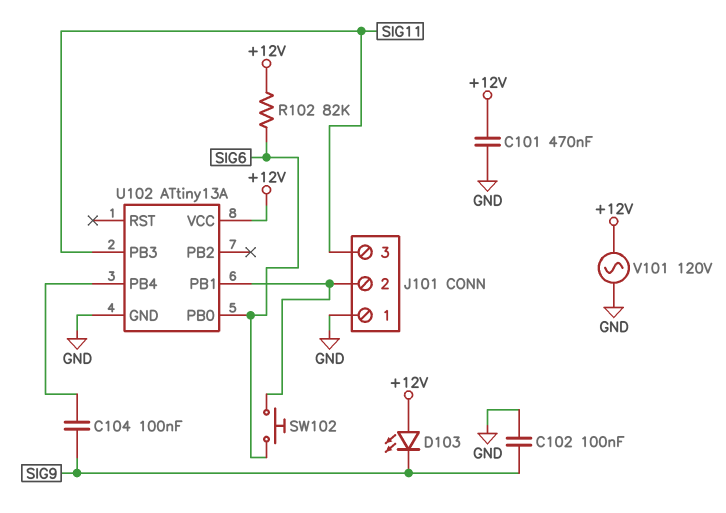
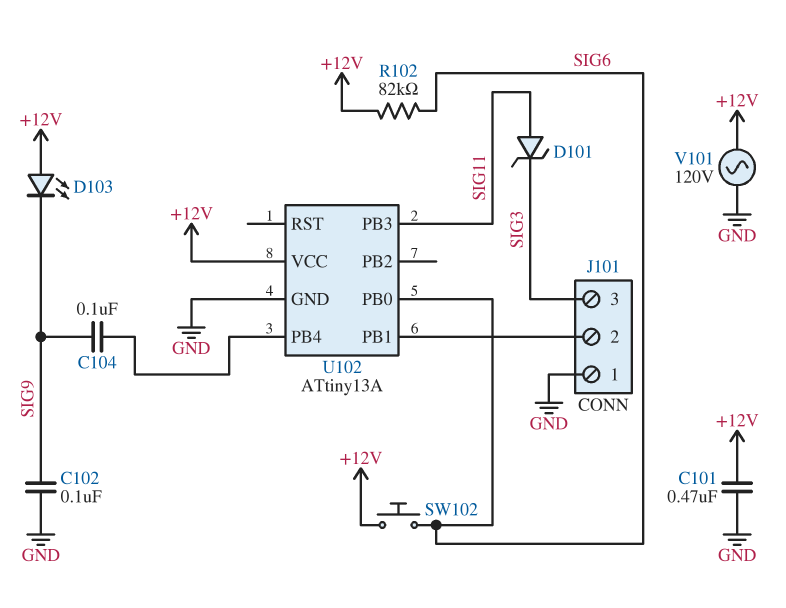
D101: none -> zener (A SIG11, K SIG3)
J101 pin 3: SIG11 -> SIG3
SW102: button (J101/2, SIG6) -> button (+12V, SIG6)

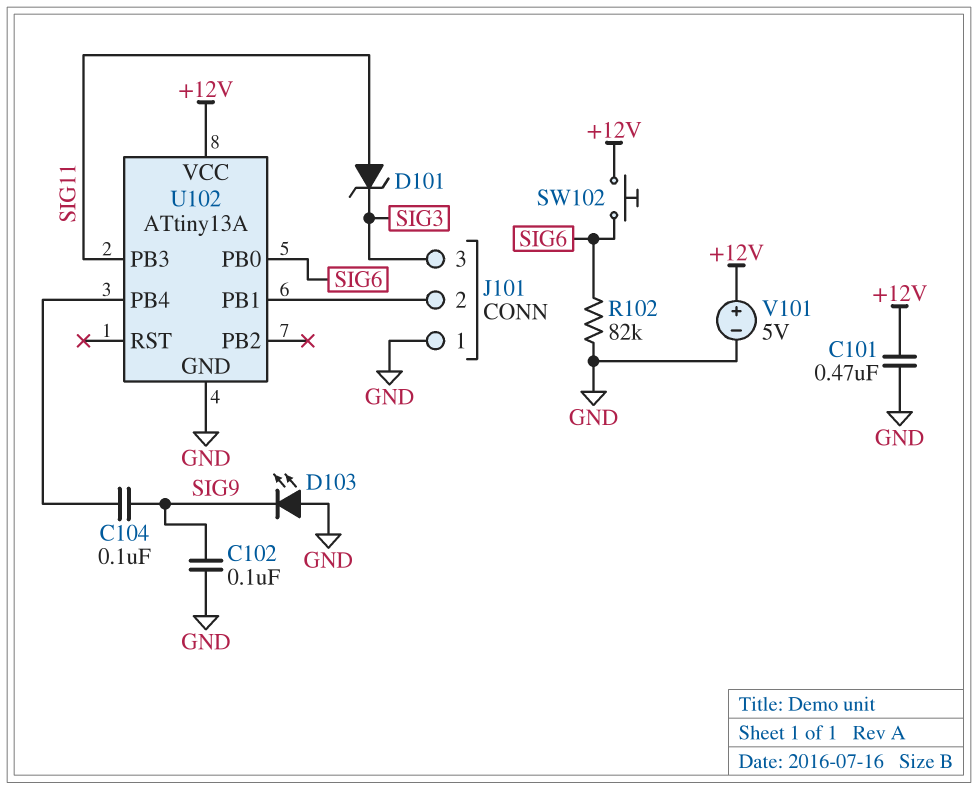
D103: LED (A +12V, K SIG9) -> LED (A GND, K SIG9)
R102: 82k (+12V, SIG6) -> 82k (GND, SIG6)
V101: AC 120V (+12V, GND) -> 5V (plus +12V, minus GND)

